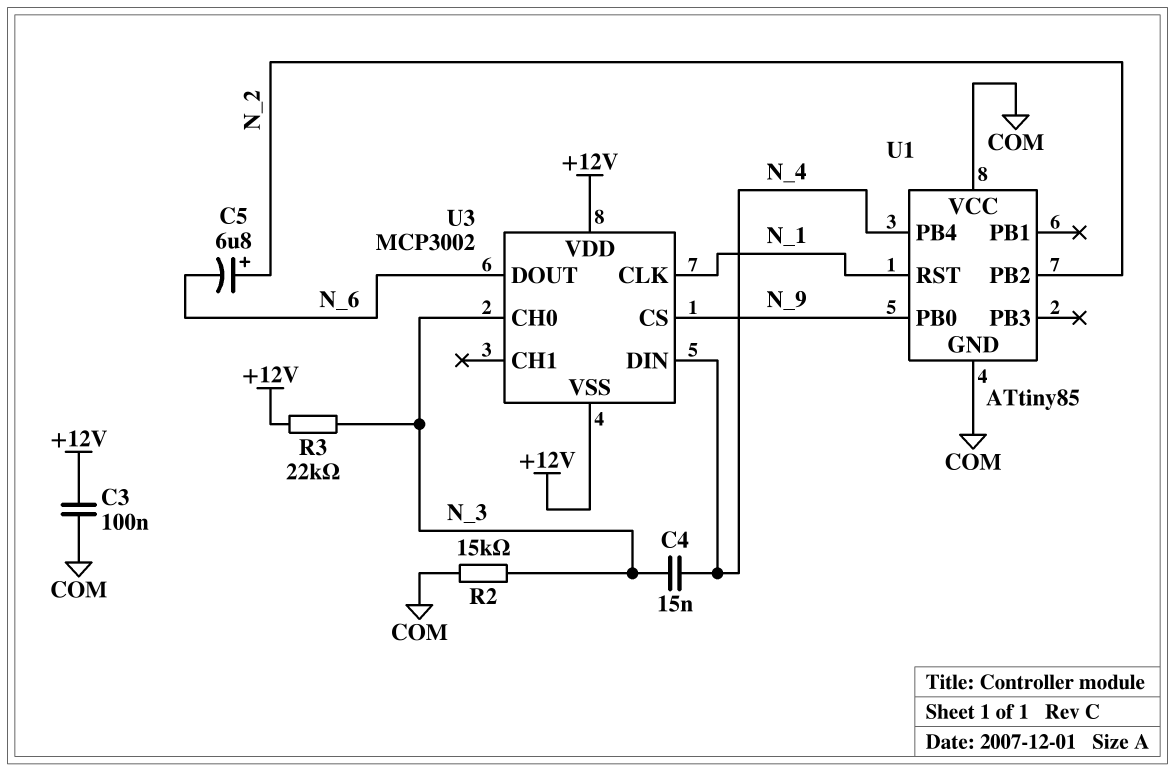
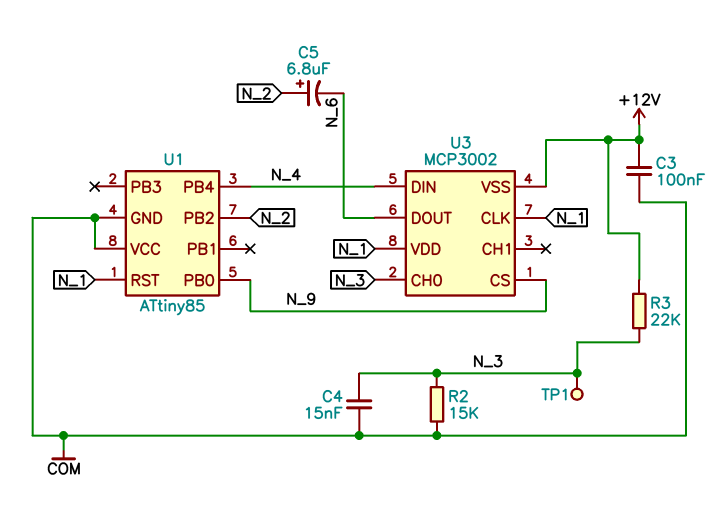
C4: 15nF (N_3, N_4) -> 15nF (COM, N_3)
TP1: none -> test point (N_3)
U3 pin VDD: +12V -> N_1

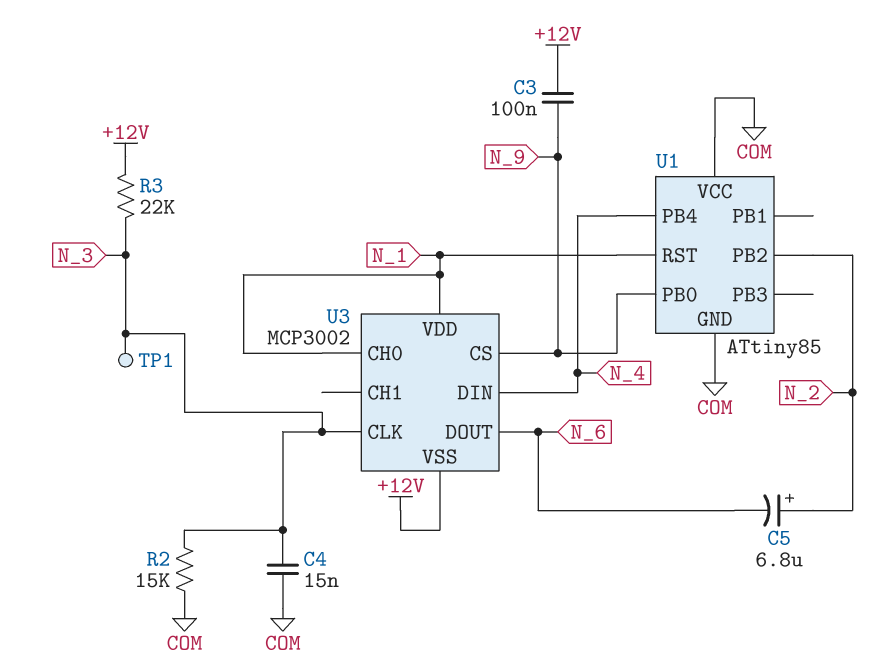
C3: 100nF (+12V, COM) -> 100nF (+12V, N_9)
U3 pin CH0: N_3 -> N_1
U3 pin CLK: N_1 -> N_3

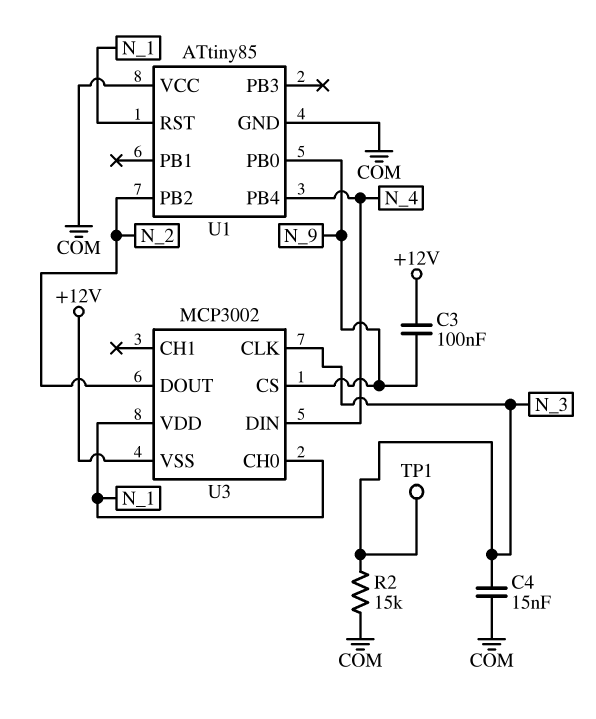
C5: 6.8uF (plus N_2, minus N_6) -> none
R3: 22k (+12V, N_3) -> none
U3 pin DOUT: N_6 -> N_2

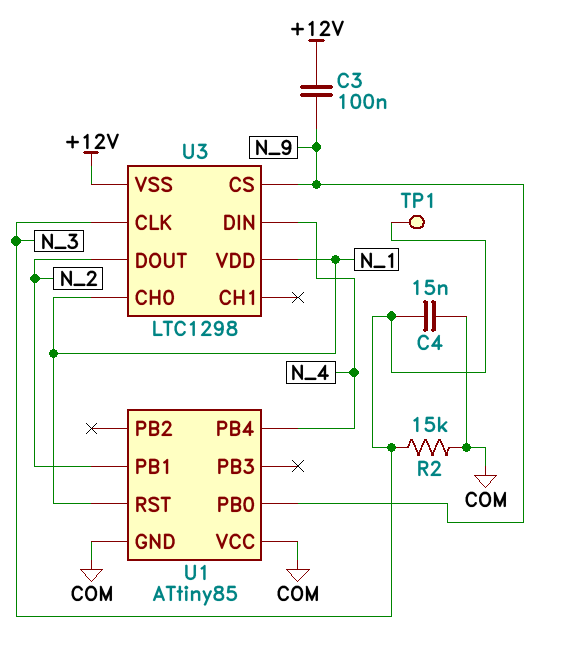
U1 pin PB1: none -> N_2
U1 pin PB2: N_2 -> none
U3: MCP3002 -> LTC1298

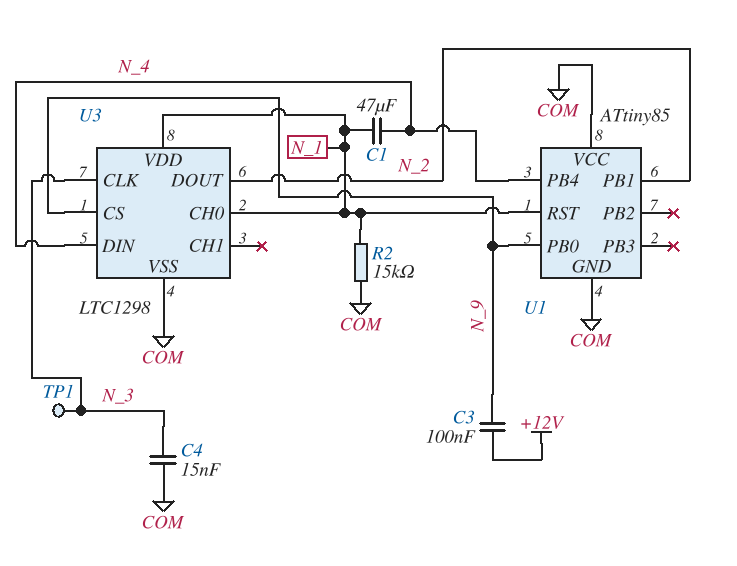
C1: none -> 47uF (N_1, N_4)
R2: 15k (COM, N_3) -> 15k (COM, N_1)
U3 pin VSS: +12V -> COM

